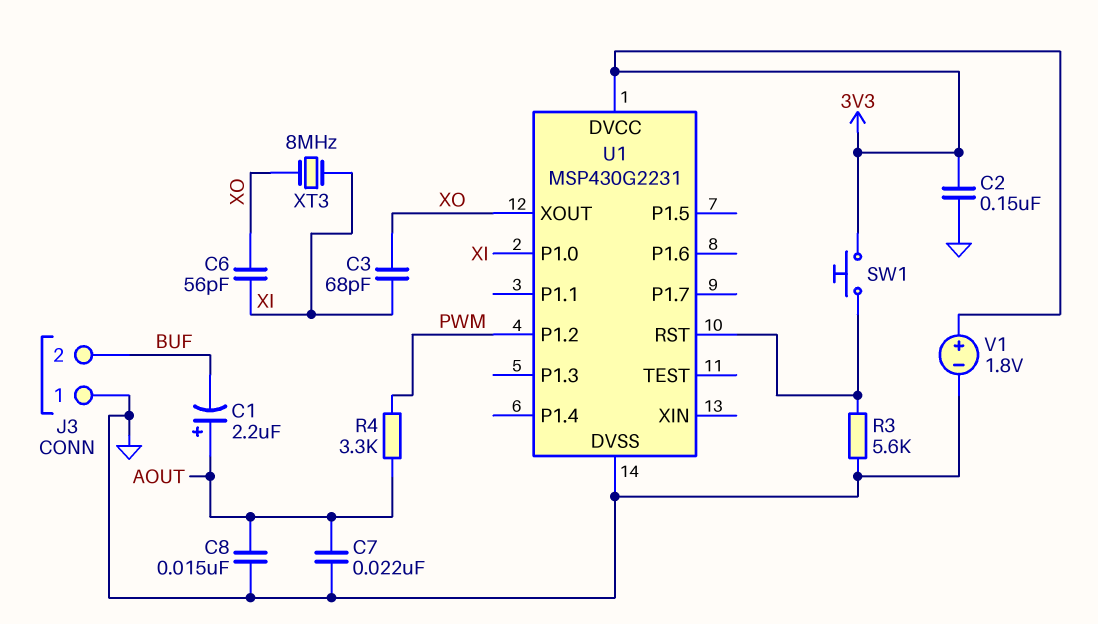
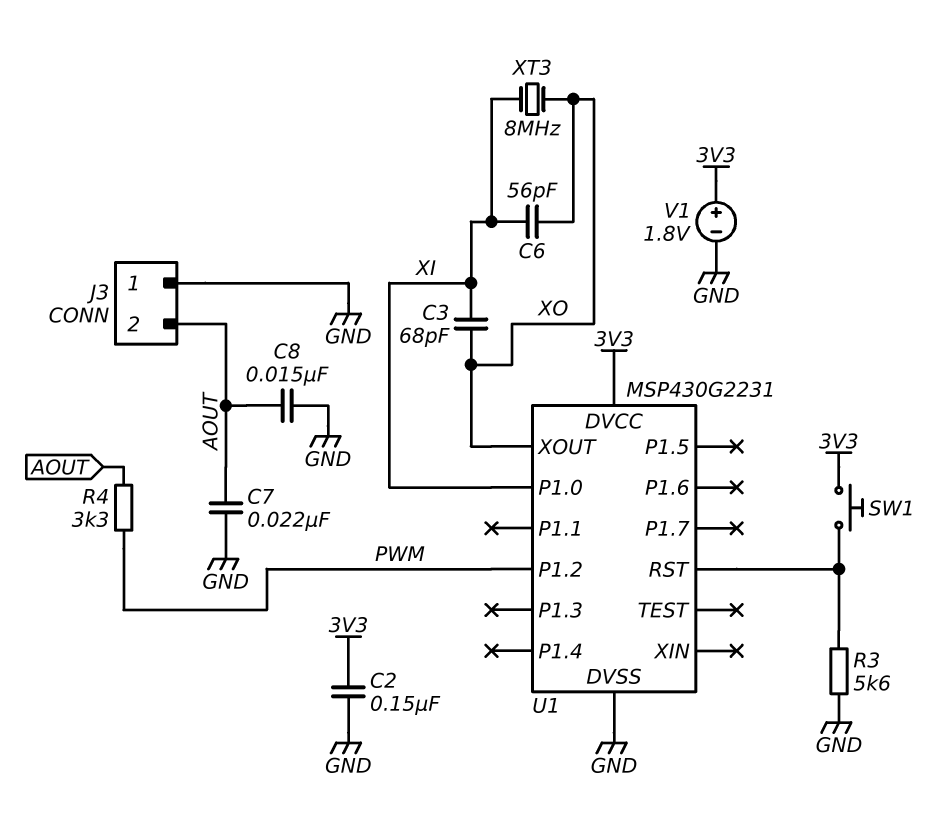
C1: 2.2uF (plus AOUT, minus BUF) -> none
J3 pin 2: BUF -> AOUT

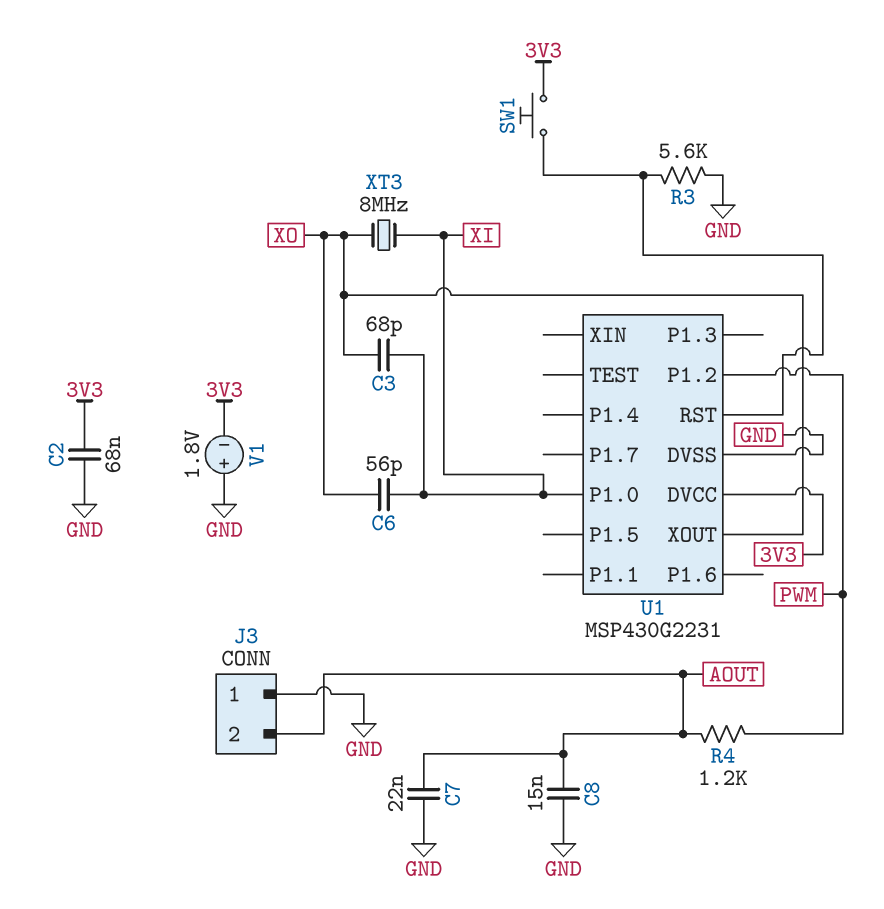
C2: 150nF (3V3, GND) -> 68nF (3V3, GND)
R4: 3.3k (AOUT, PWM) -> 1.2k (AOUT, PWM)
V1: 1.8V (plus 3V3, minus GND) -> 1.8V (plus GND, minus 3V3)

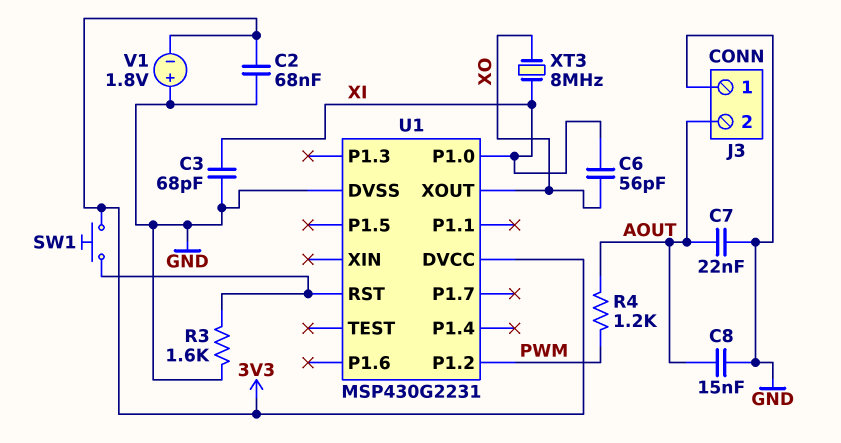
C3: 68pF (XI, XO) -> 68pF (GND, XI)
R3: 5.6k (GND, U1/RST) -> 1.6k (GND, U1/RST)

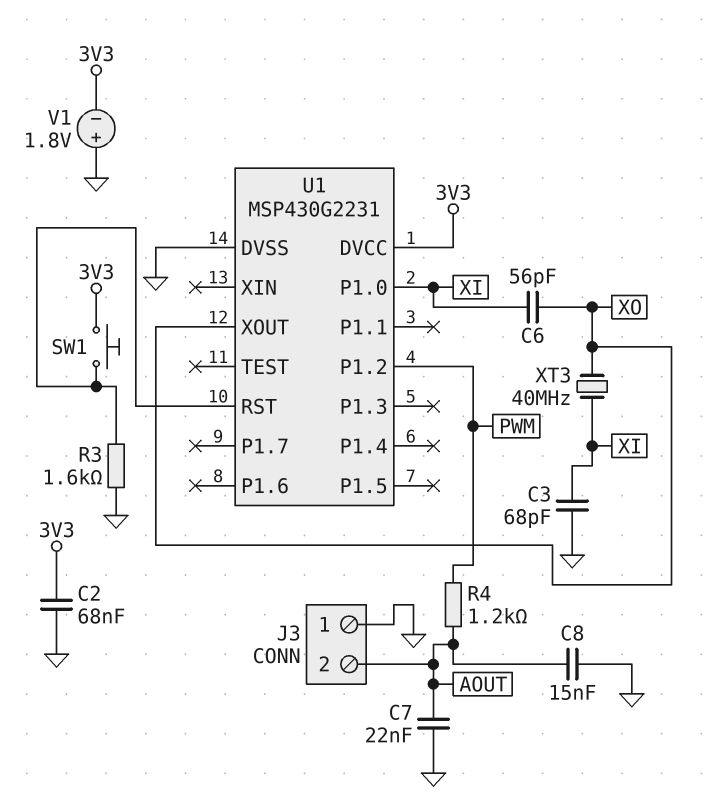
XT3: 8MHz (XI, XO) -> 40MHz (XI, XO)

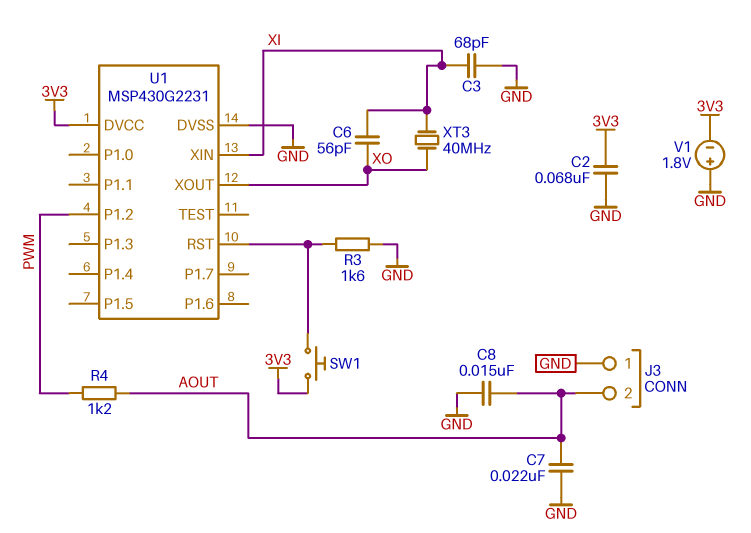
U1 pin P1.0: XI -> none
U1 pin XIN: none -> XI

